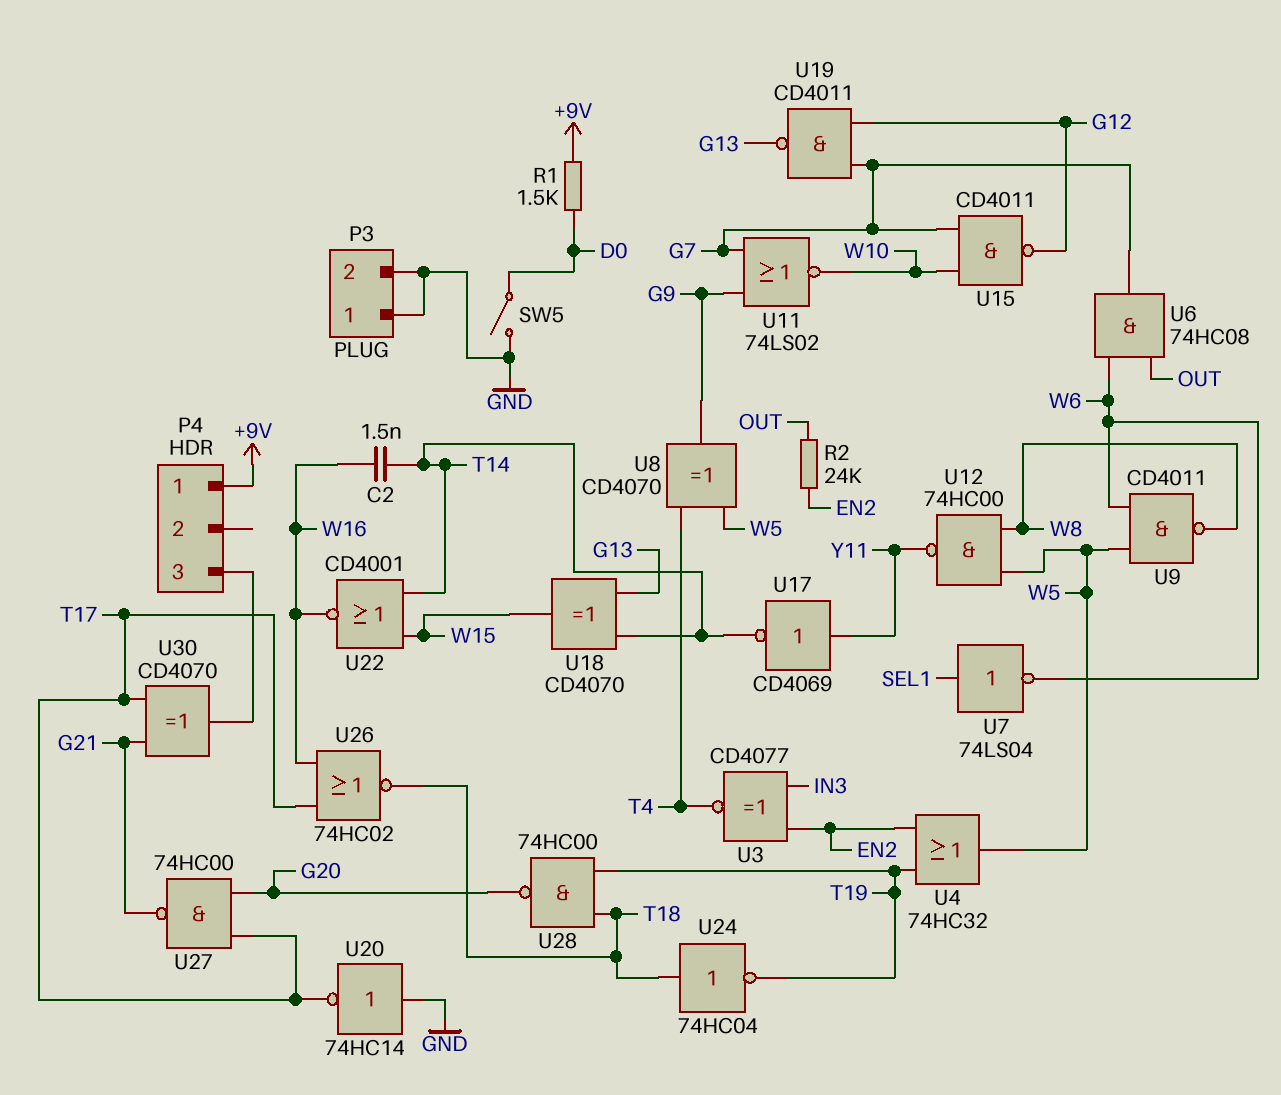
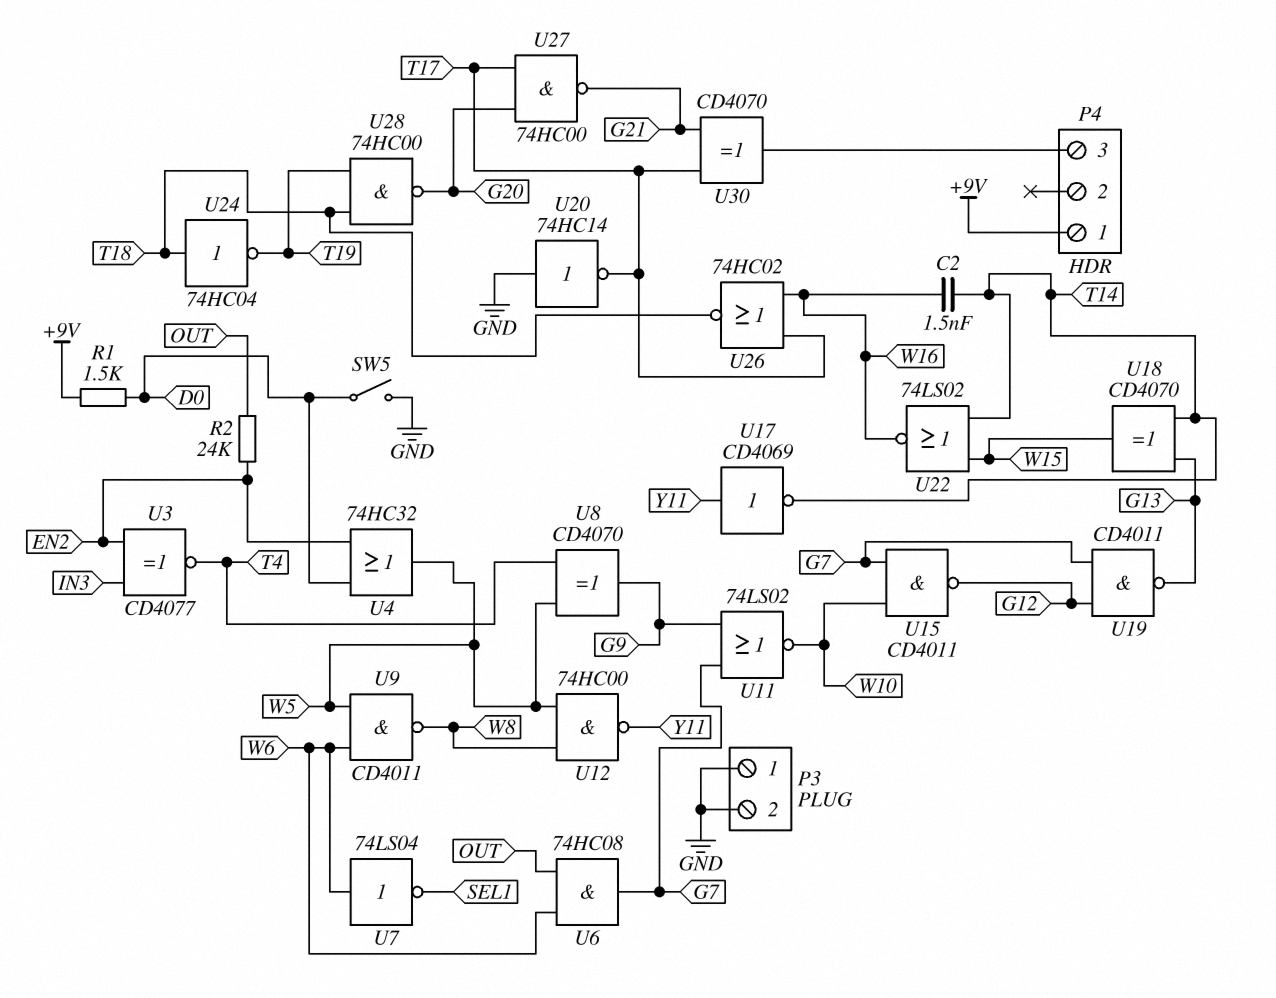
U4: OR 74HC32 (in EN2, in T19, out W5) -> OR 74HC32 (in D0, in EN2, out W5)
U7: NOT 74LS04 (in SEL1, out W6) -> NOT 74LS04 (in W6, out SEL1)
U22: NOR CD4001 (in T14, in W15, out W16) -> NOR 74LS02 (in T14, in W15, out W16)

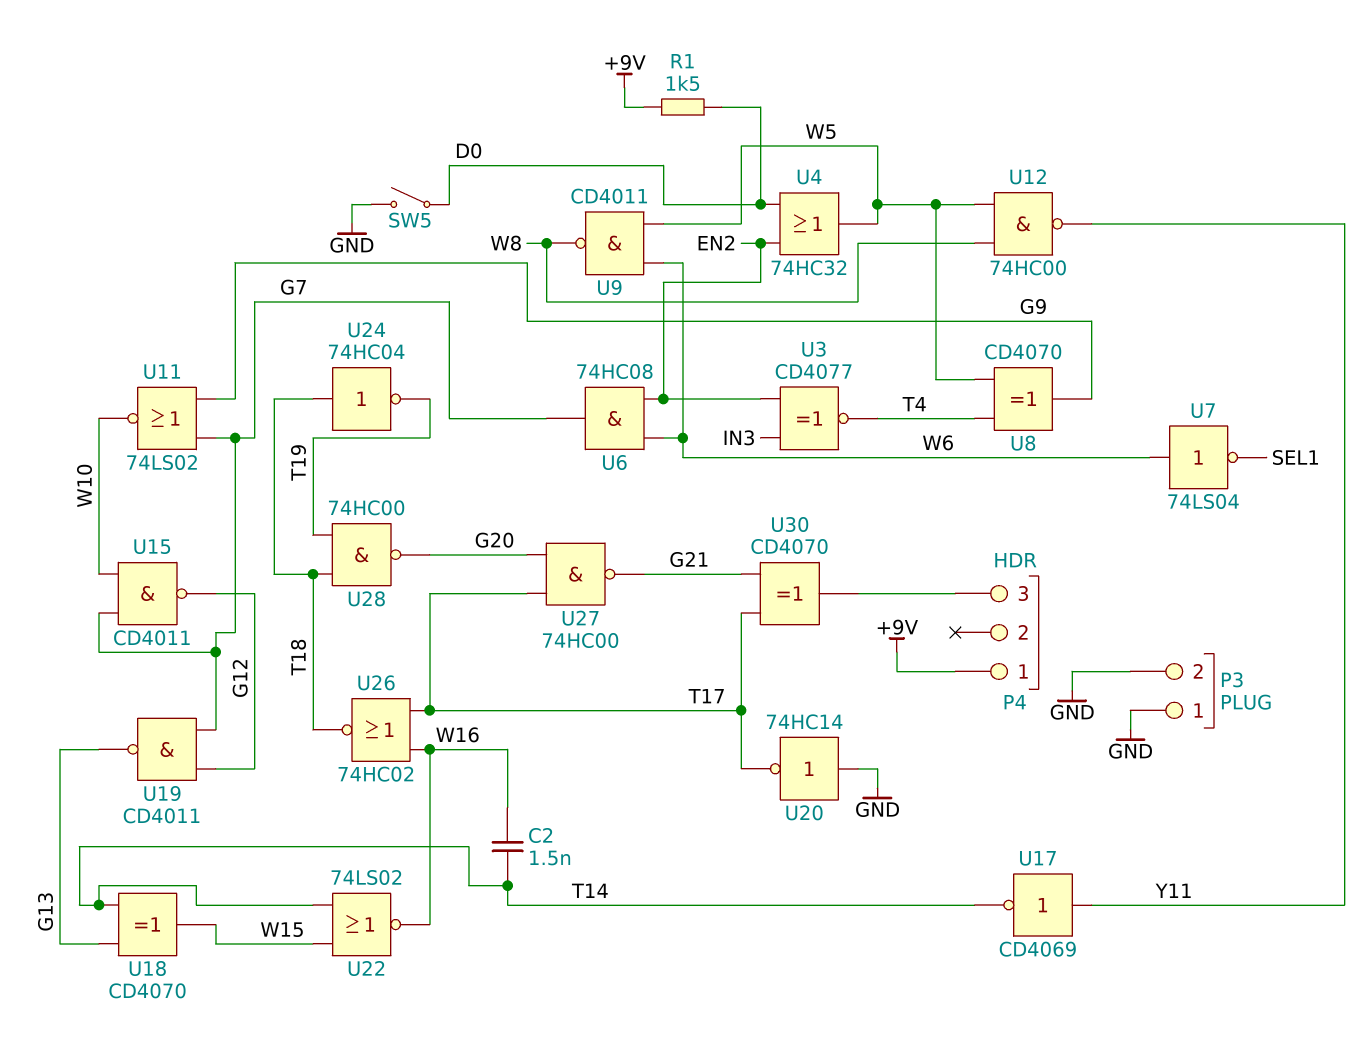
R2: 24k (EN2, OUT) -> none
U6: AND 74HC08 (in OUT, in W6, out G7) -> AND 74HC08 (in EN2, in W6, out G7)

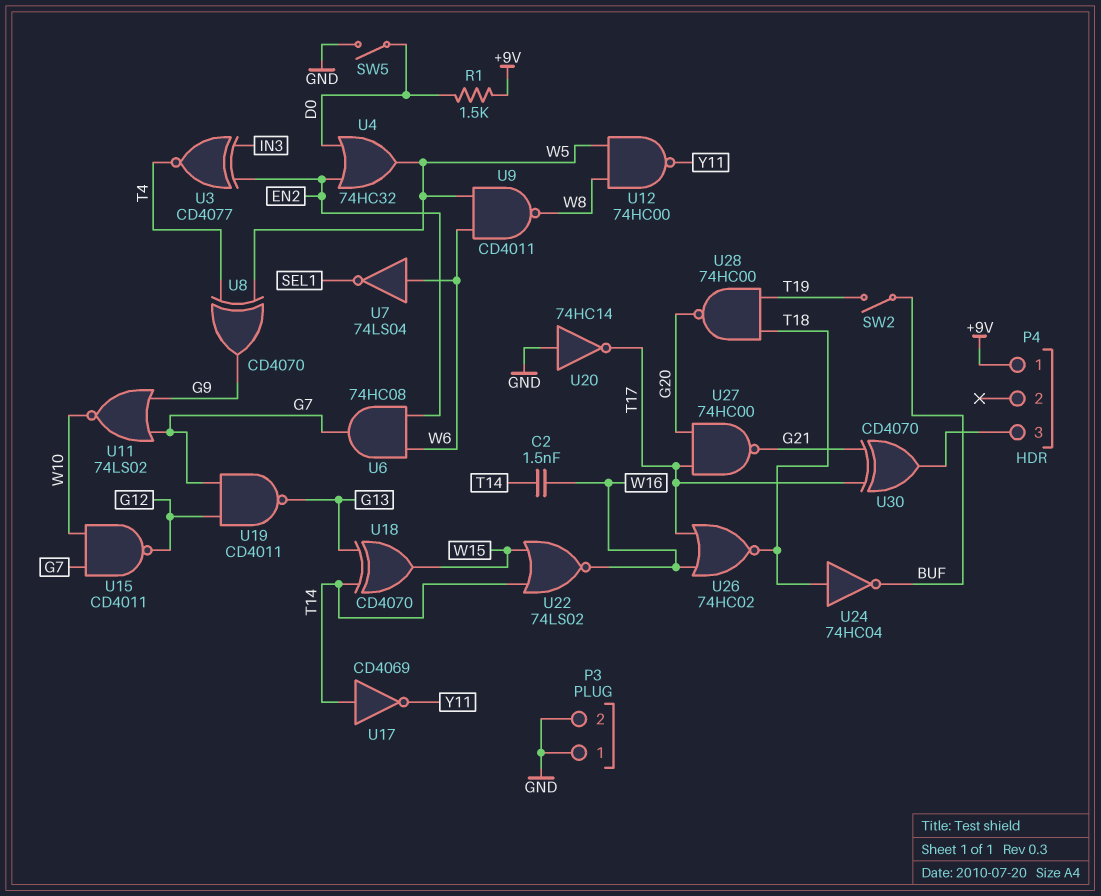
SW2: none -> switch (BUF, T19)
U17: NOT CD4069 (in Y11, out T14) -> NOT CD4069 (in T14, out Y11)
U24: NOT 74HC04 (in T18, out T19) -> NOT 74HC04 (in T18, out BUF)

